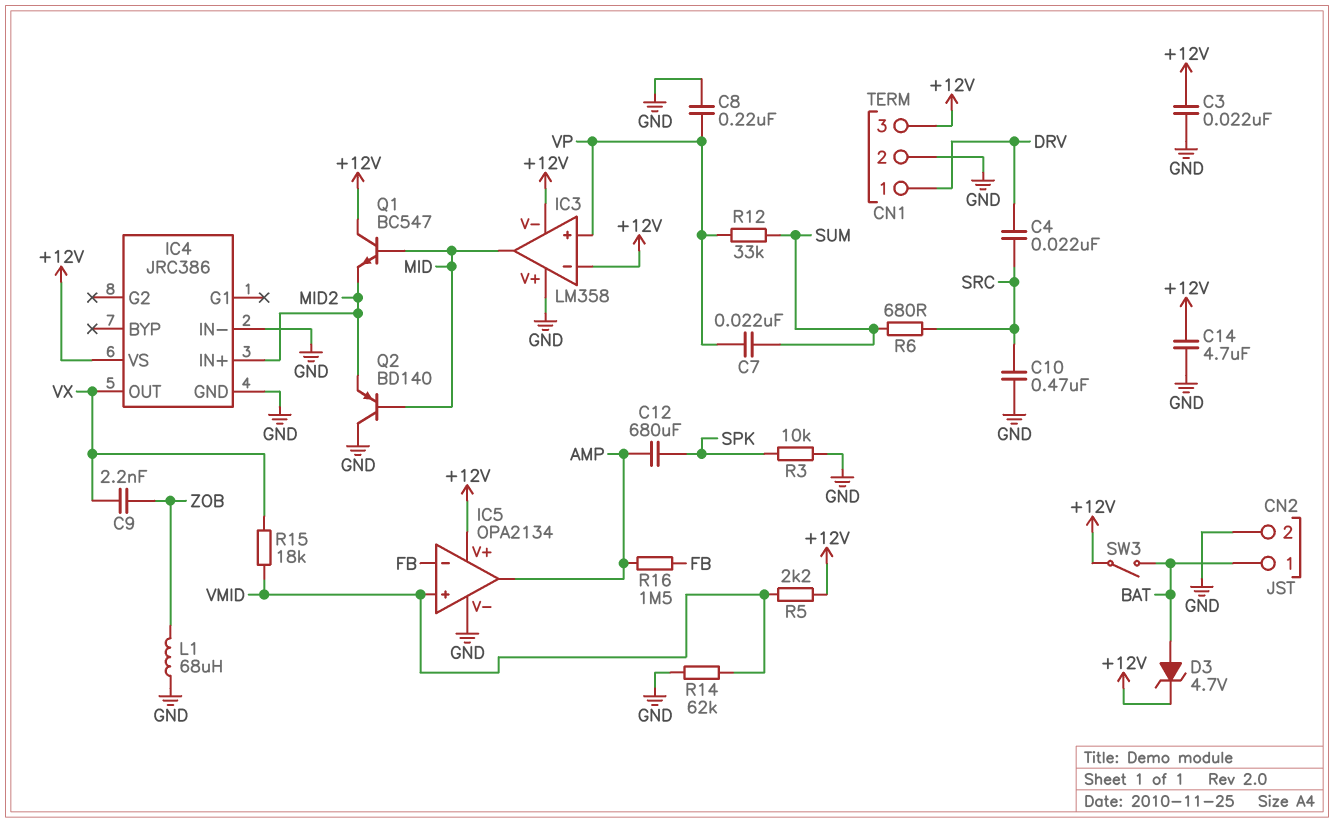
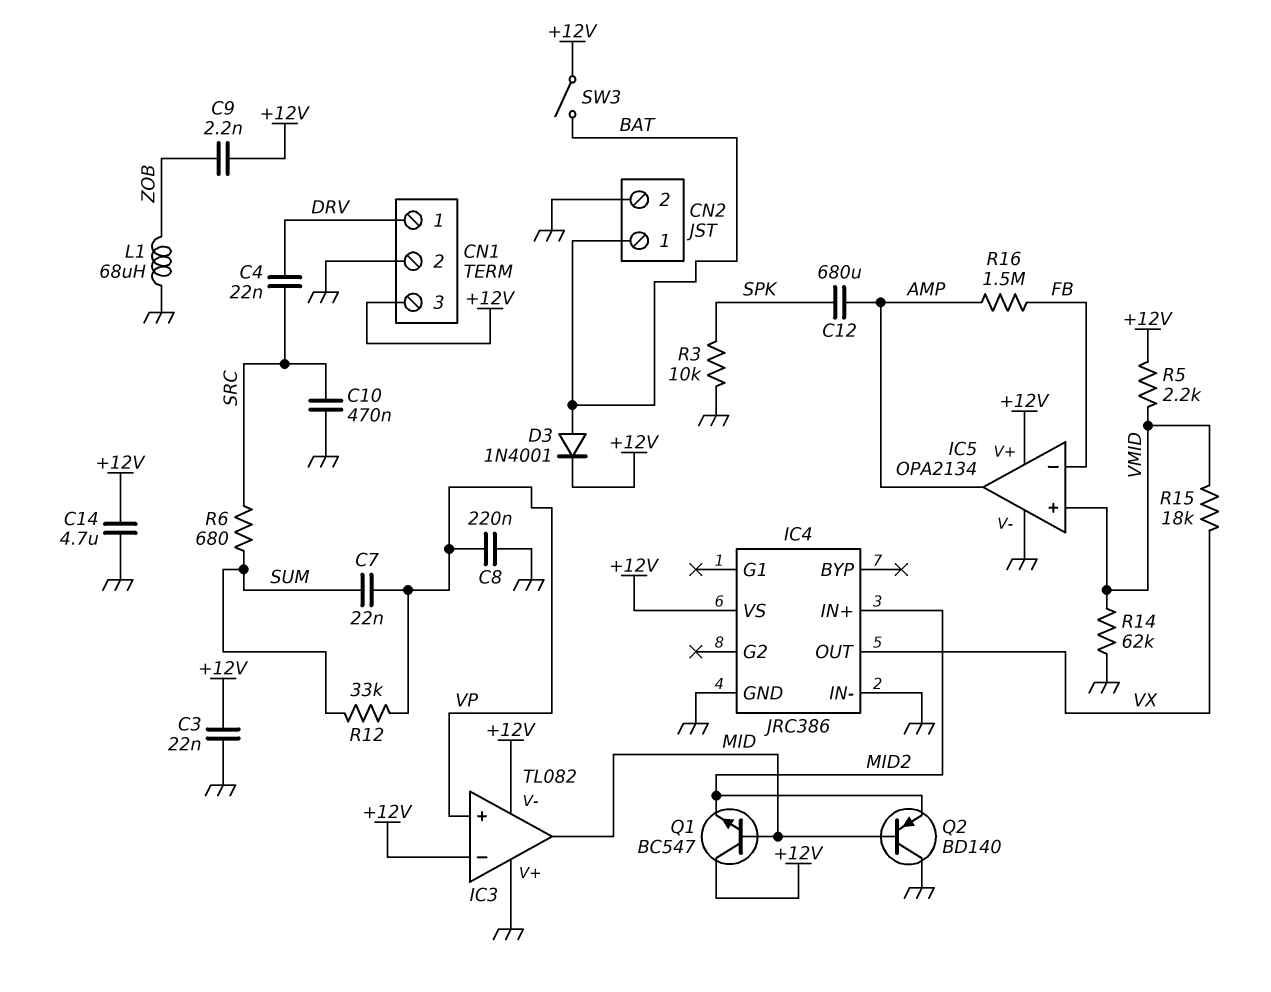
C9: 2.2nF (VX, ZOB) -> 2.2nF (+12V, ZOB)
D3: zener 4.7V (A BAT, K +12V) -> diode 1N4001 (A BAT, K +12V)
IC3: LM358 -> TL082

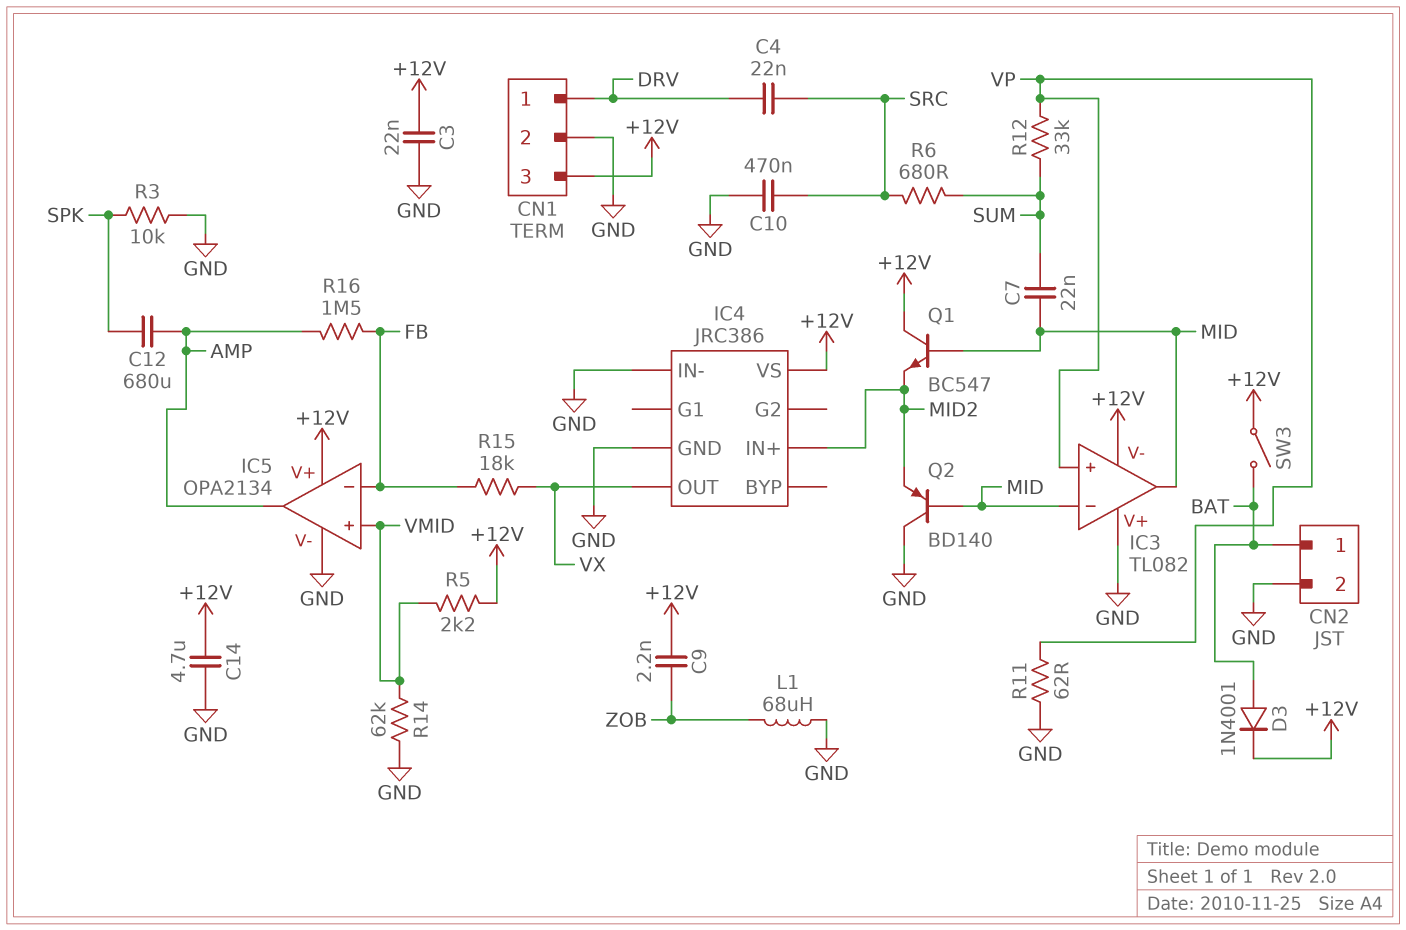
C7: 22nF (SUM, VP) -> 22nF (MID, SUM)
C8: 220nF (GND, VP) -> none
IC3 pin in-: +12V -> MID
R11: none -> 62 (GND, VP)
R15: 18k (VMID, VX) -> 18k (FB, VX)

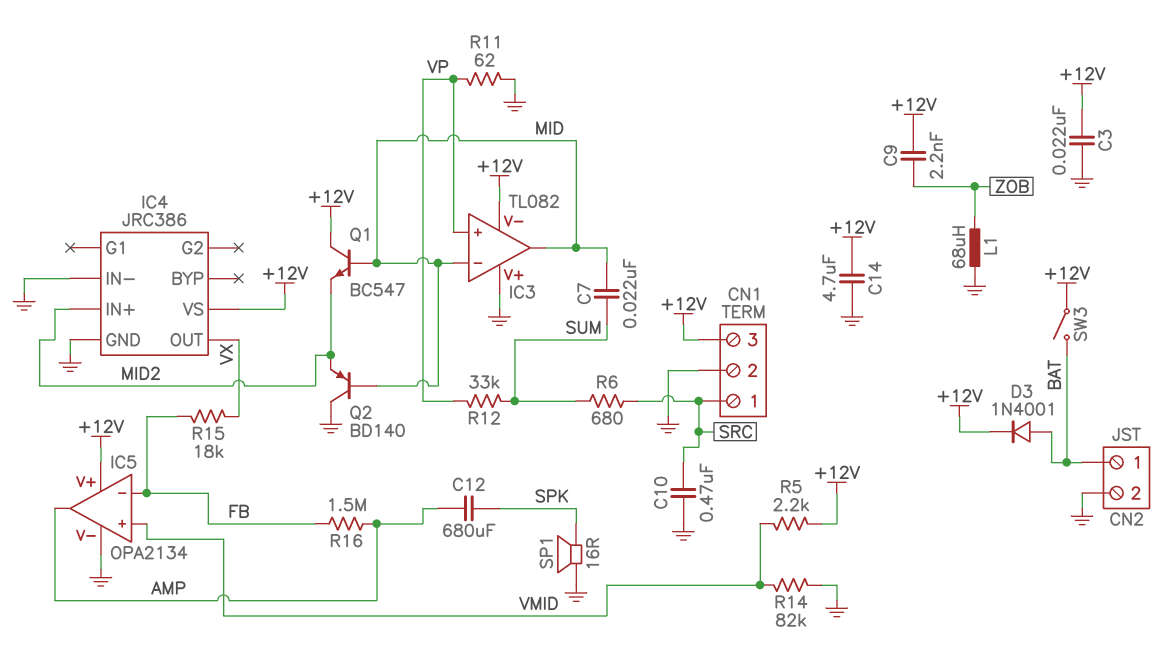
C4: 22nF (DRV, SRC) -> none
CN1 pin 1: DRV -> SRC
R3: 10k (GND, SPK) -> none
R14: 62k (GND, VMID) -> 82k (GND, VMID)
SP1: none -> speaker 16R (GND, SPK)

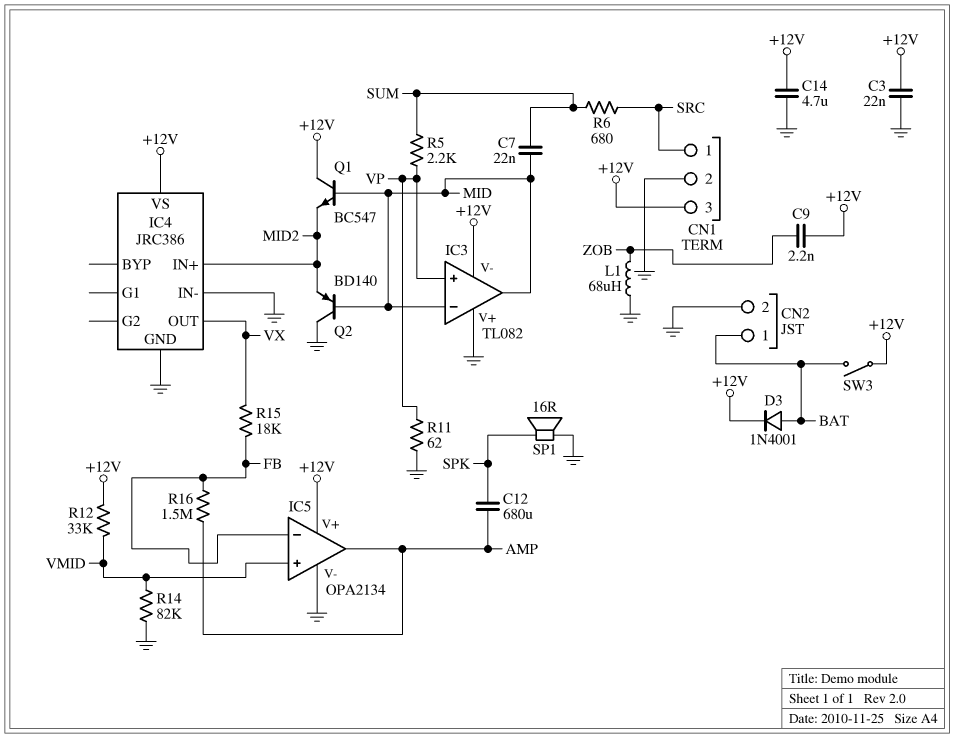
C10: 470nF (GND, SRC) -> none
R5: 2.2k (+12V, VMID) -> 2.2k (SUM, VP)
R12: 33k (SUM, VP) -> 33k (+12V, VMID)

